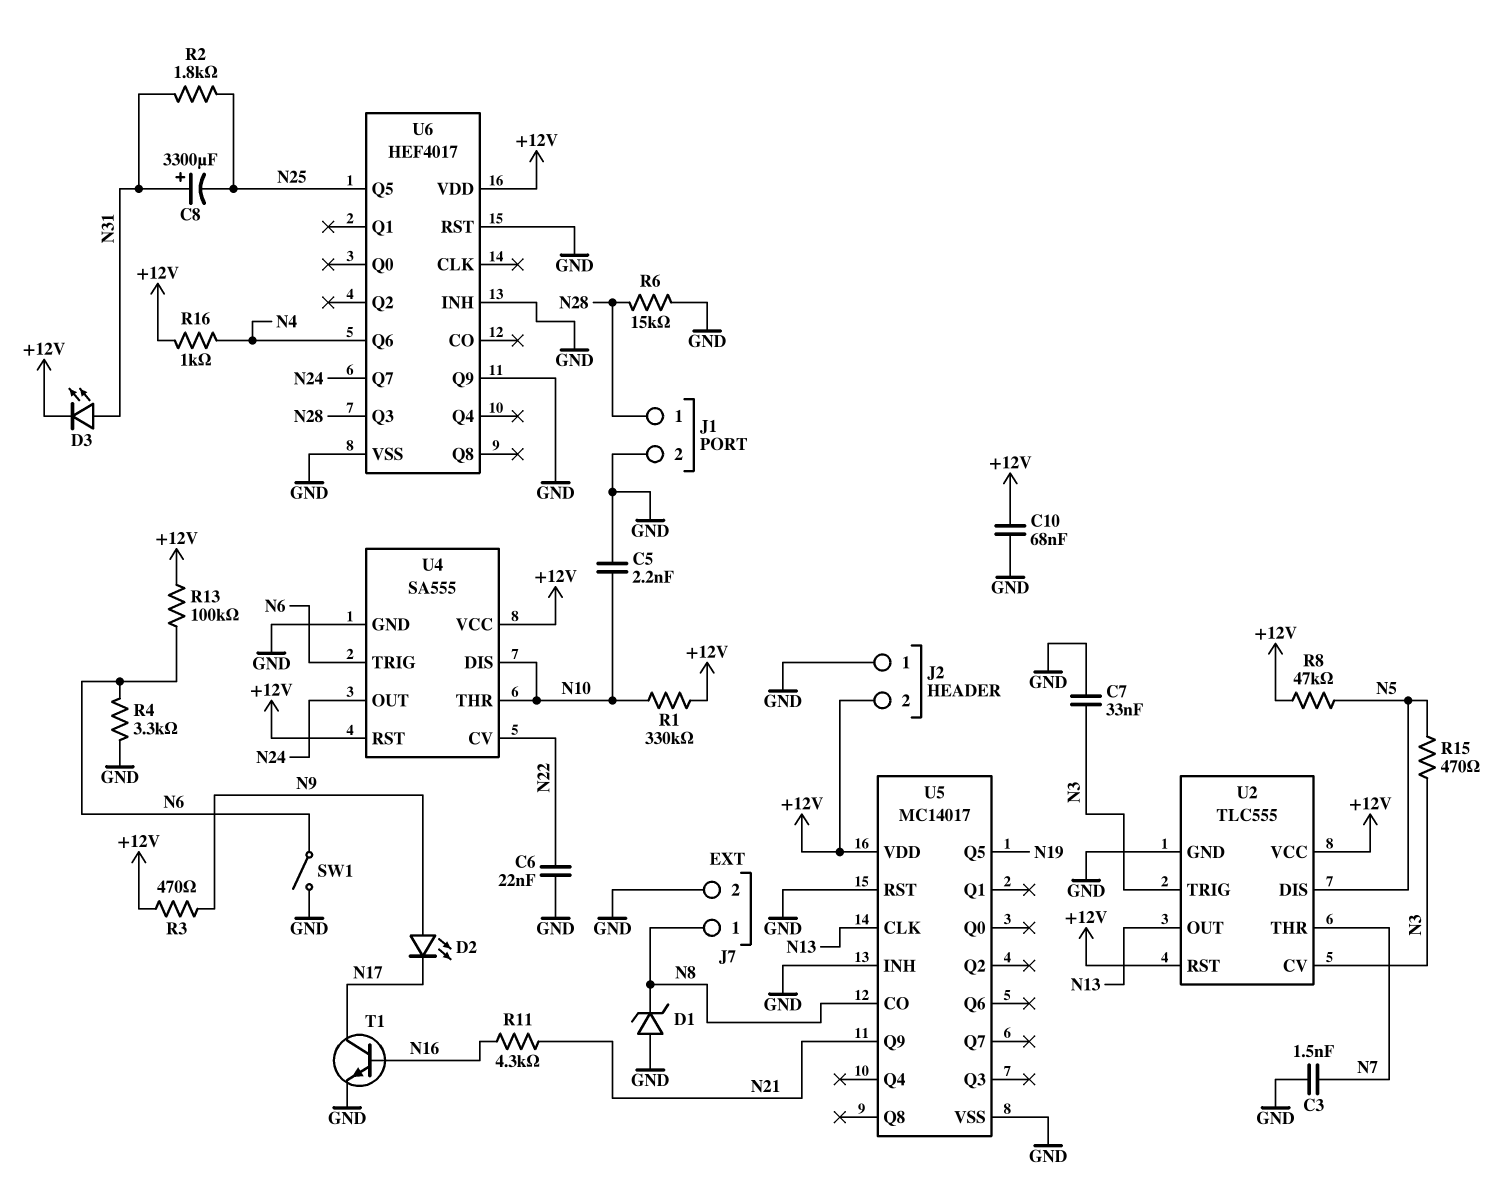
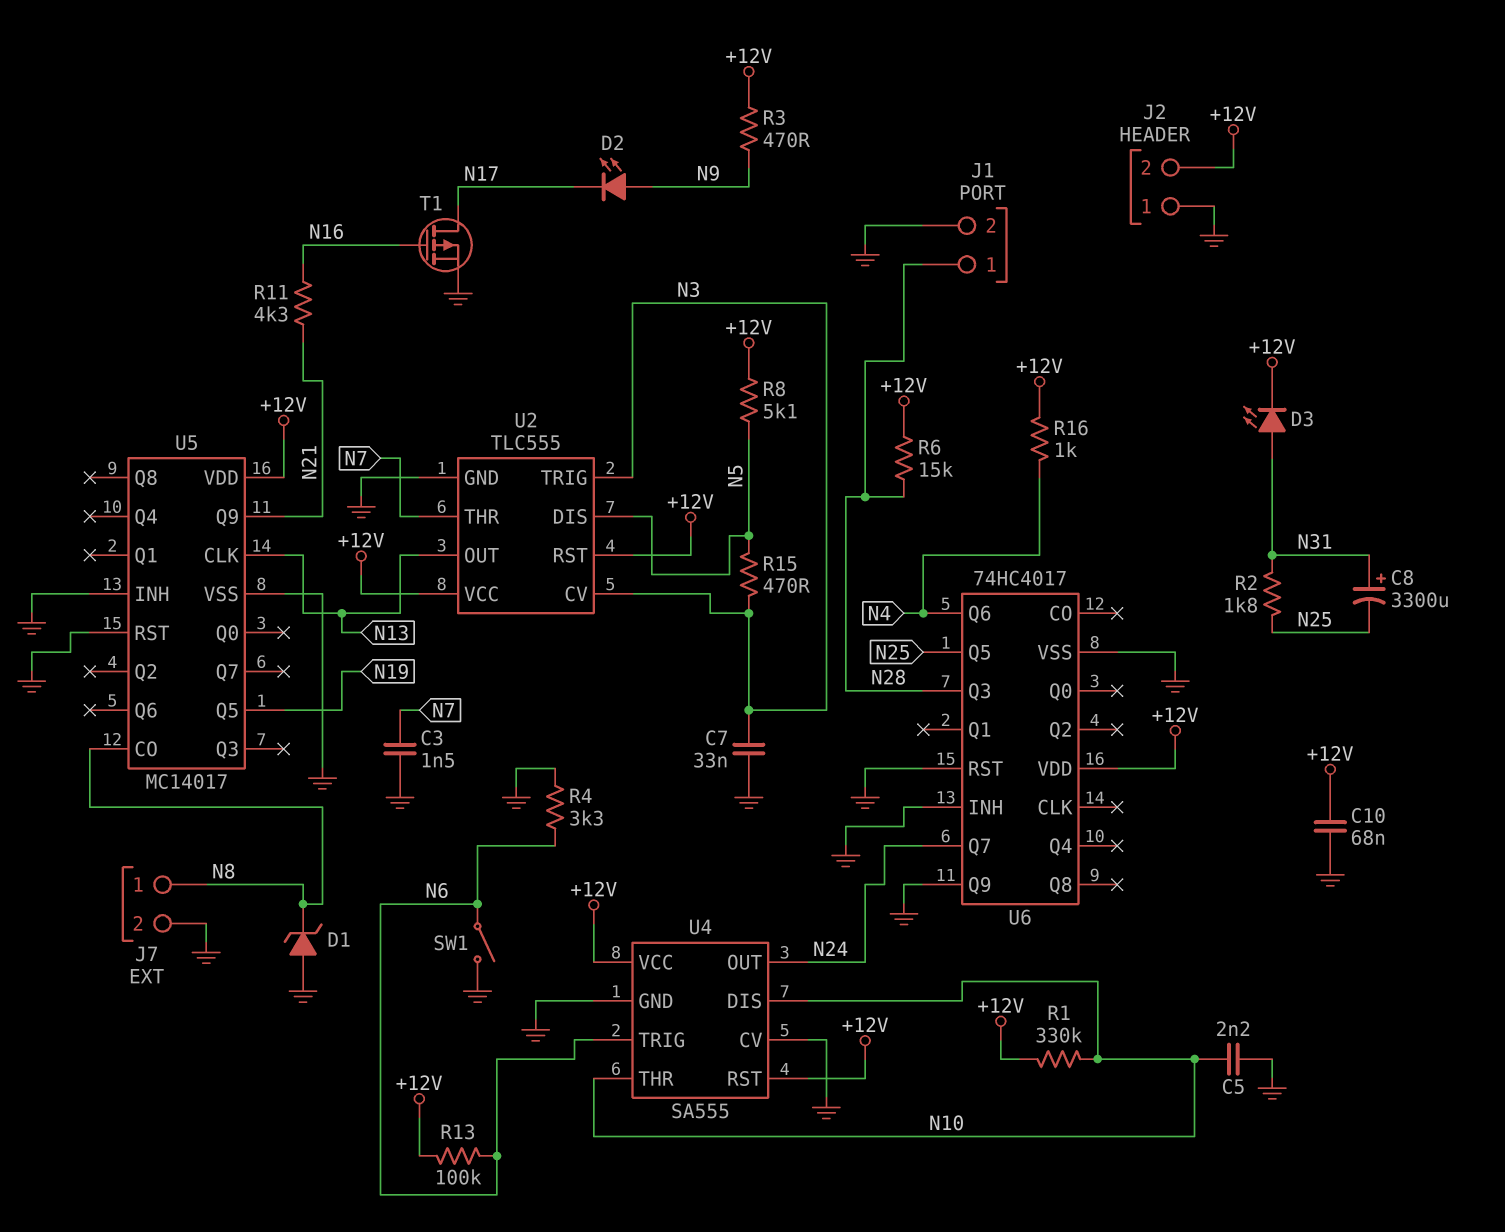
C6: 22nF (GND, N22) -> none
R6: 15k (GND, N28) -> 15k (+12V, N28)
R8: 47k (+12V, N5) -> 5.1k (+12V, N5)
T1: NPN (B N16, C N17, E GND) -> PMOS (G N16, D N17, S GND)
U4 pin CV: N22 -> GND
U6: HEF4017 -> 74HC4017

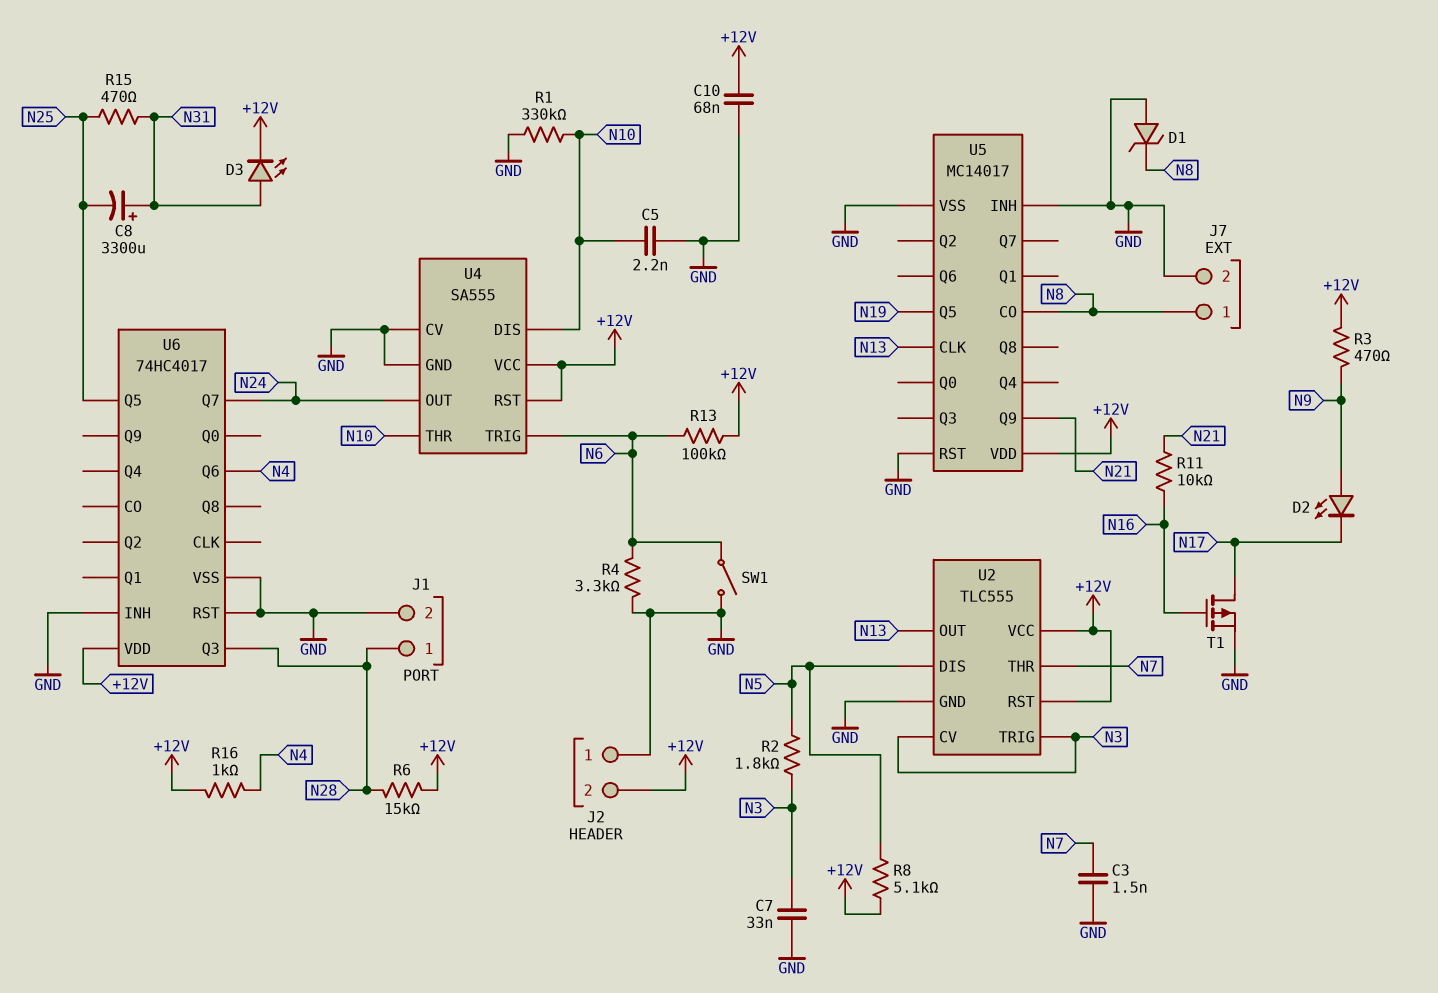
R1: 330k (+12V, N10) -> 330k (GND, N10)
R2: 1.8k (N25, N31) -> 1.8k (N3, N5)
R11: 4.3k (N16, N21) -> 10k (N16, N21)
R15: 470 (N3, N5) -> 470 (N25, N31)
U6 pin Q9: GND -> none

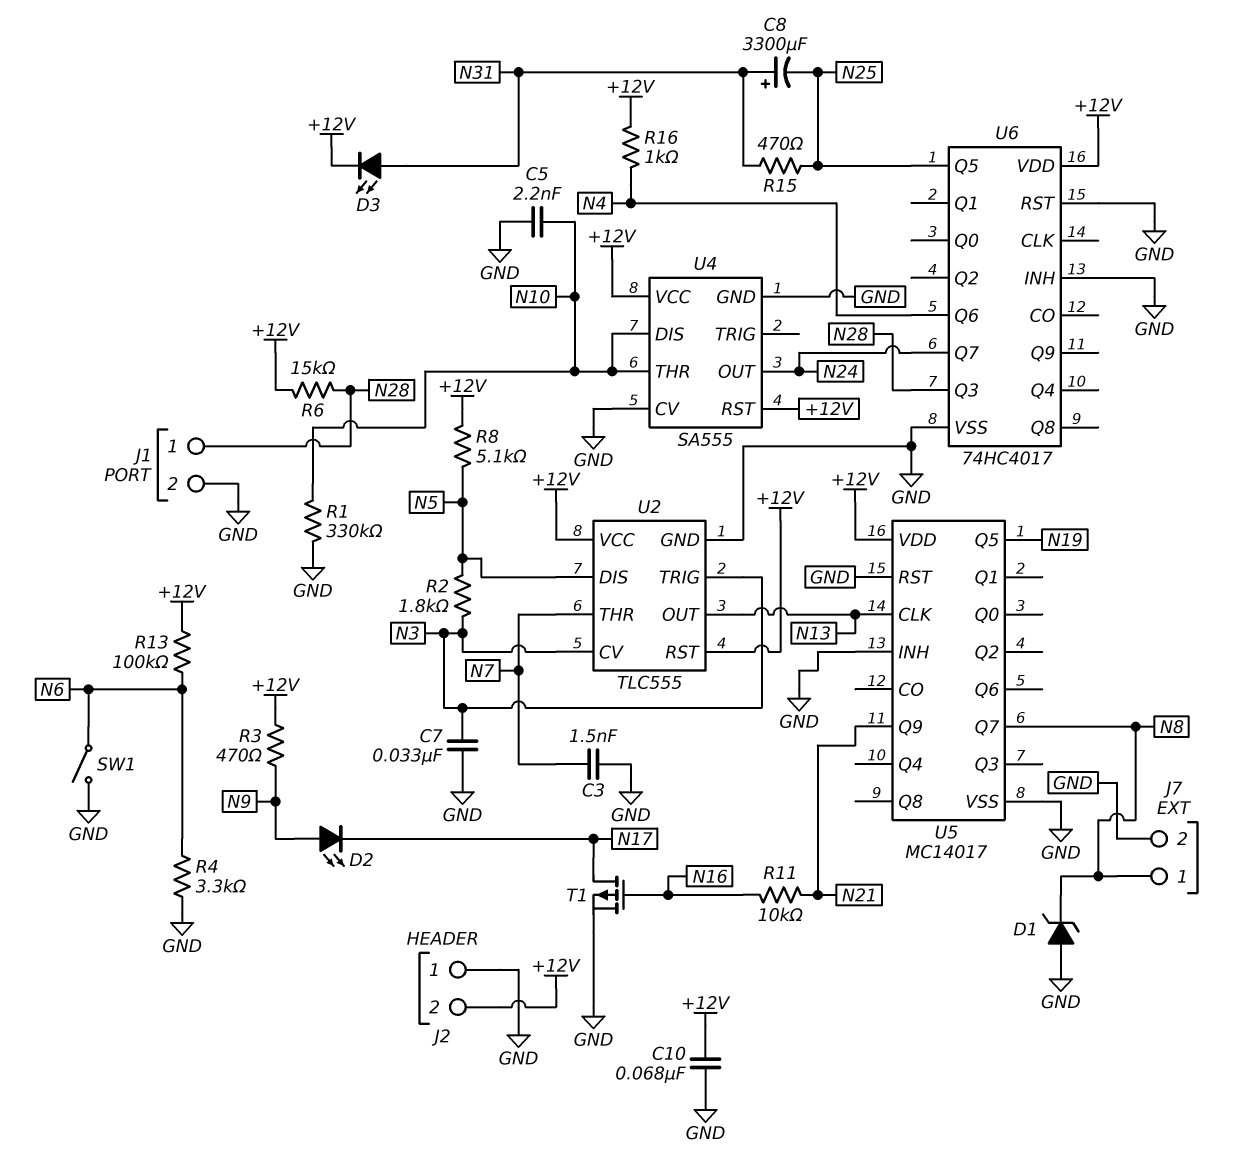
U4 pin TRIG: N6 -> none
U5 pin CO: N8 -> none
U5 pin Q7: none -> N8

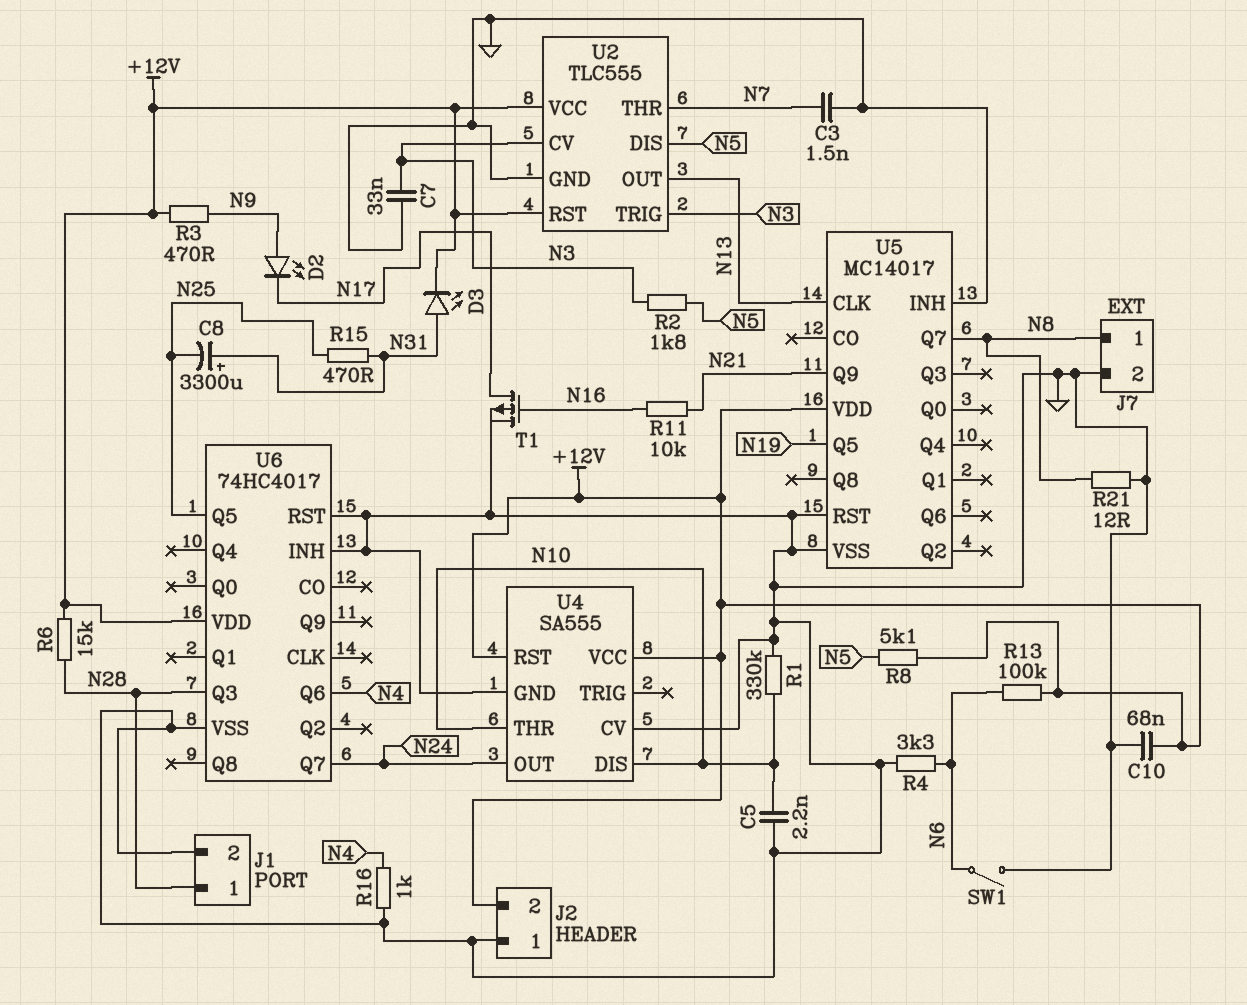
D1: zener (A GND, K N8) -> none
R16: 1k (+12V, N4) -> 1k (GND, N4)
R21: none -> 12 (GND, N8)

